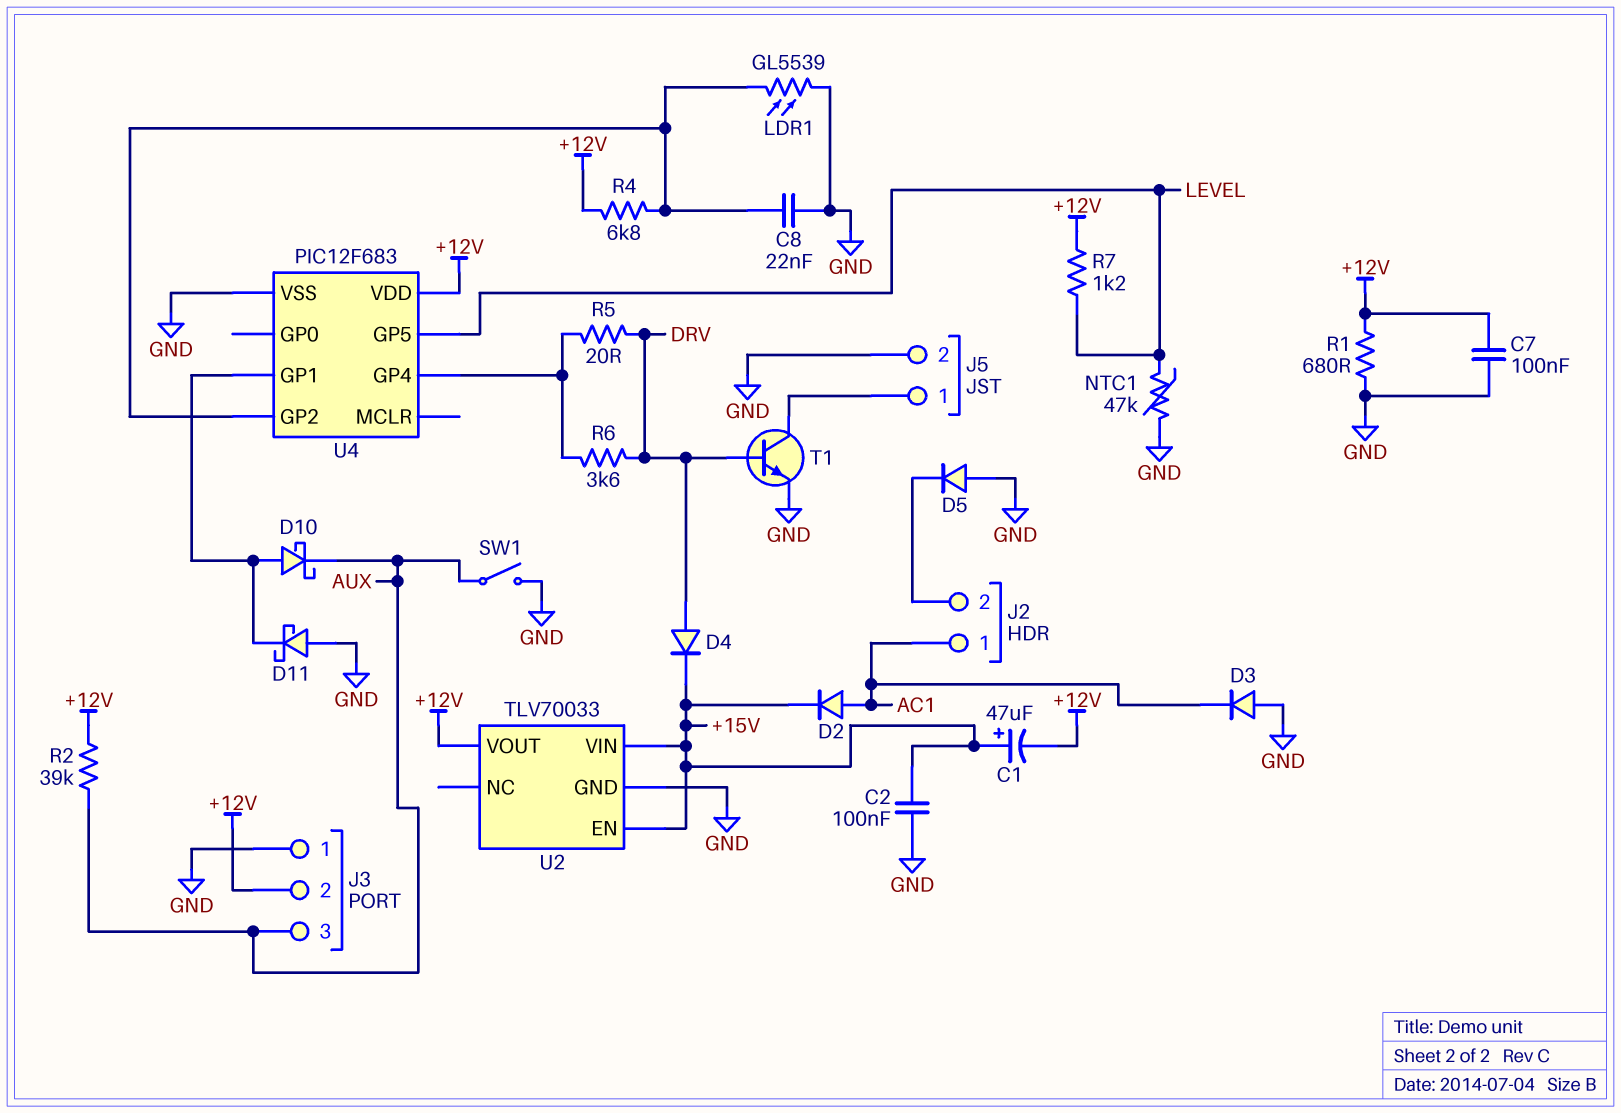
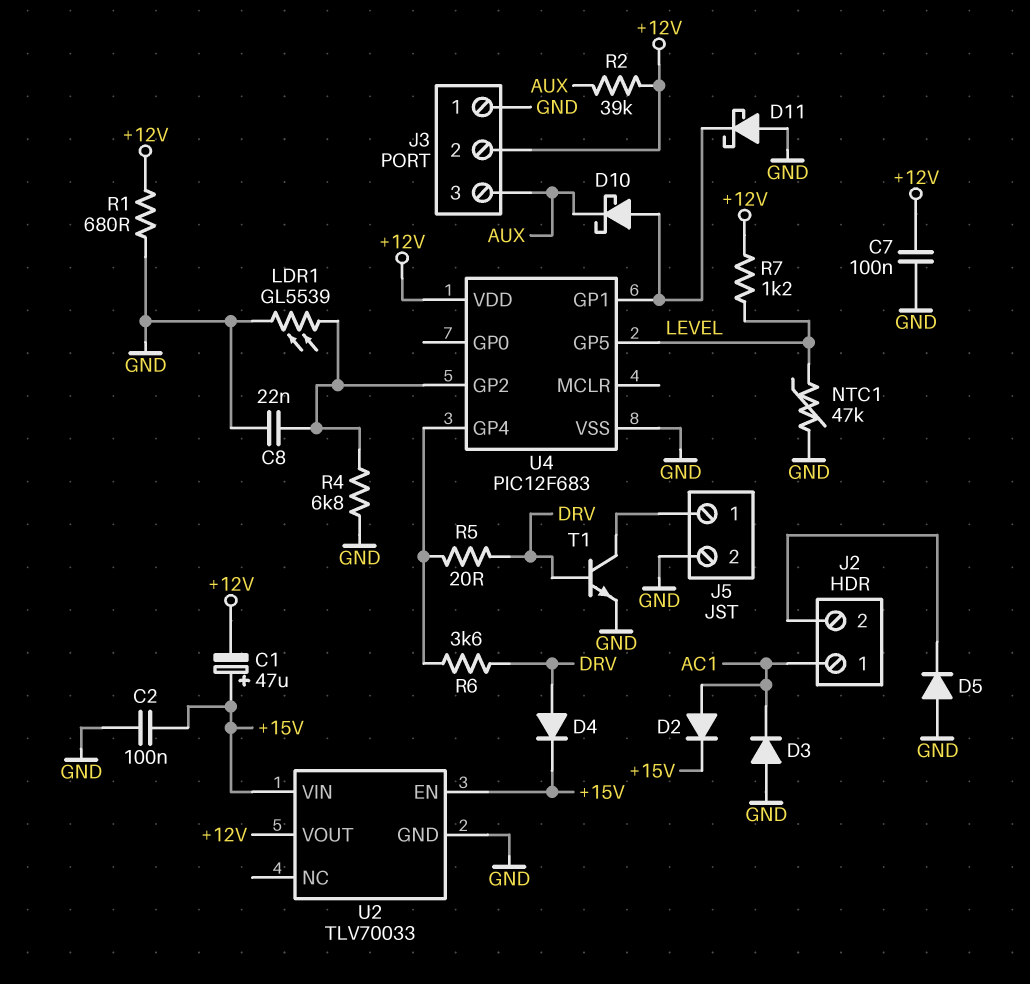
R4: 6.8k (+12V, U4/GP2) -> 6.8k (GND, U4/GP2)
SW1: switch (AUX, GND) -> none

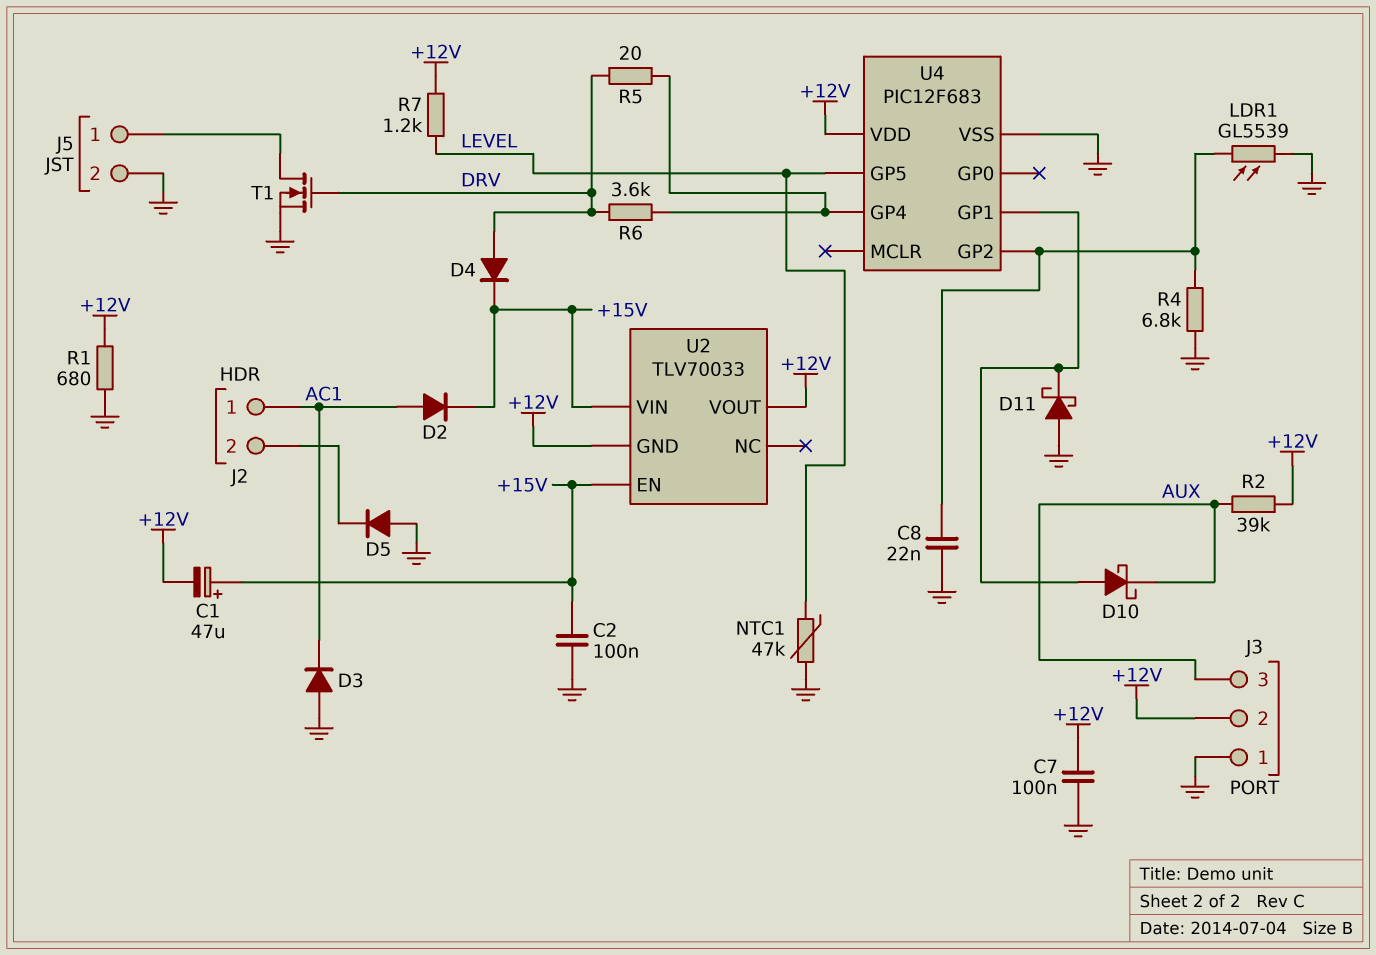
T1: NPN (B DRV, C J5/1, E GND) -> NMOS (G DRV, D J5/1, S GND)
U2 pin GND: GND -> +12V

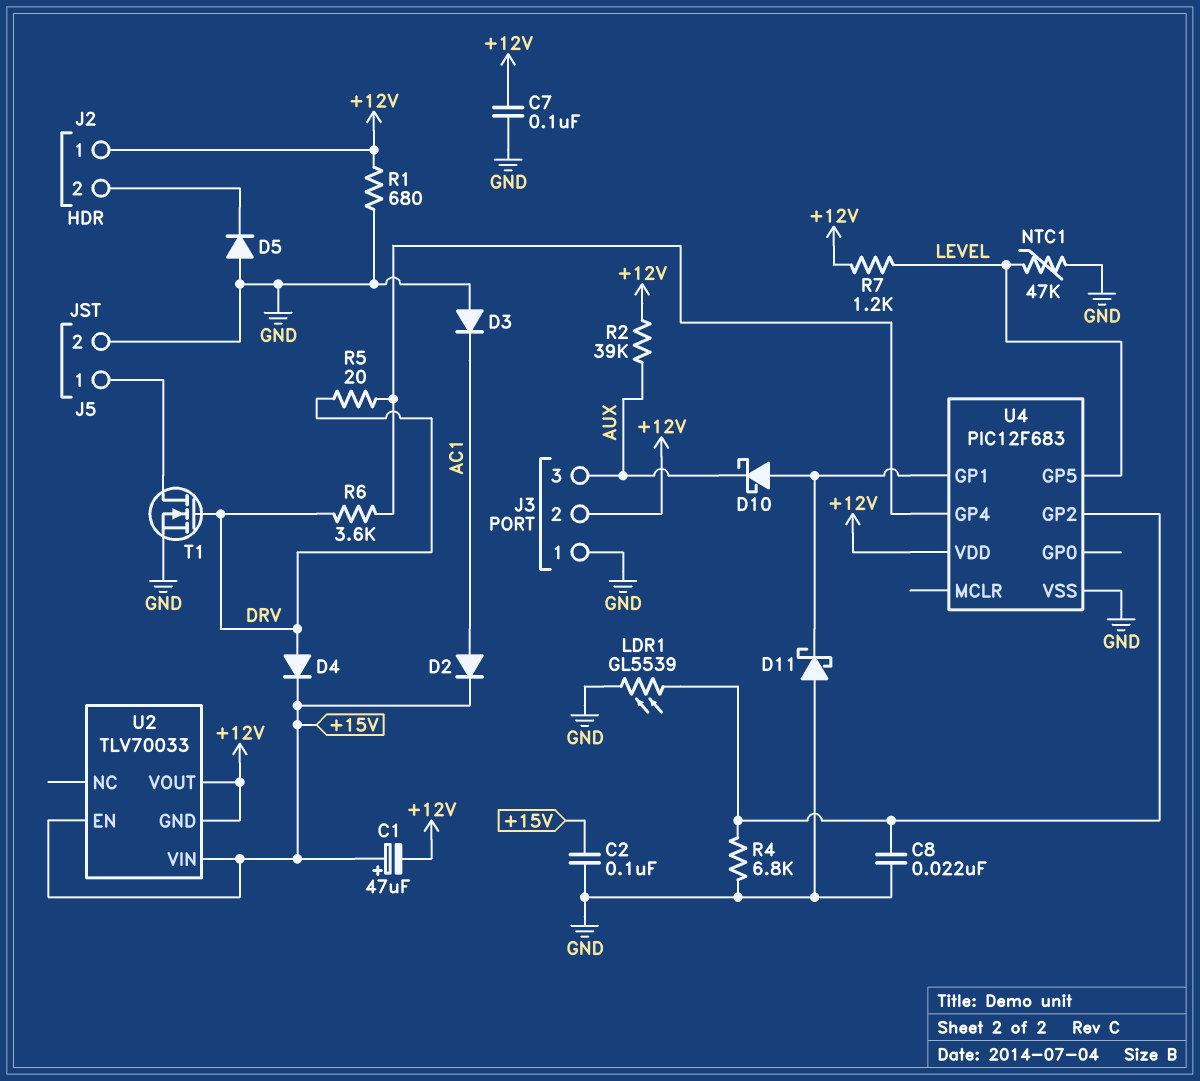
J2 pin 1: AC1 -> +12V

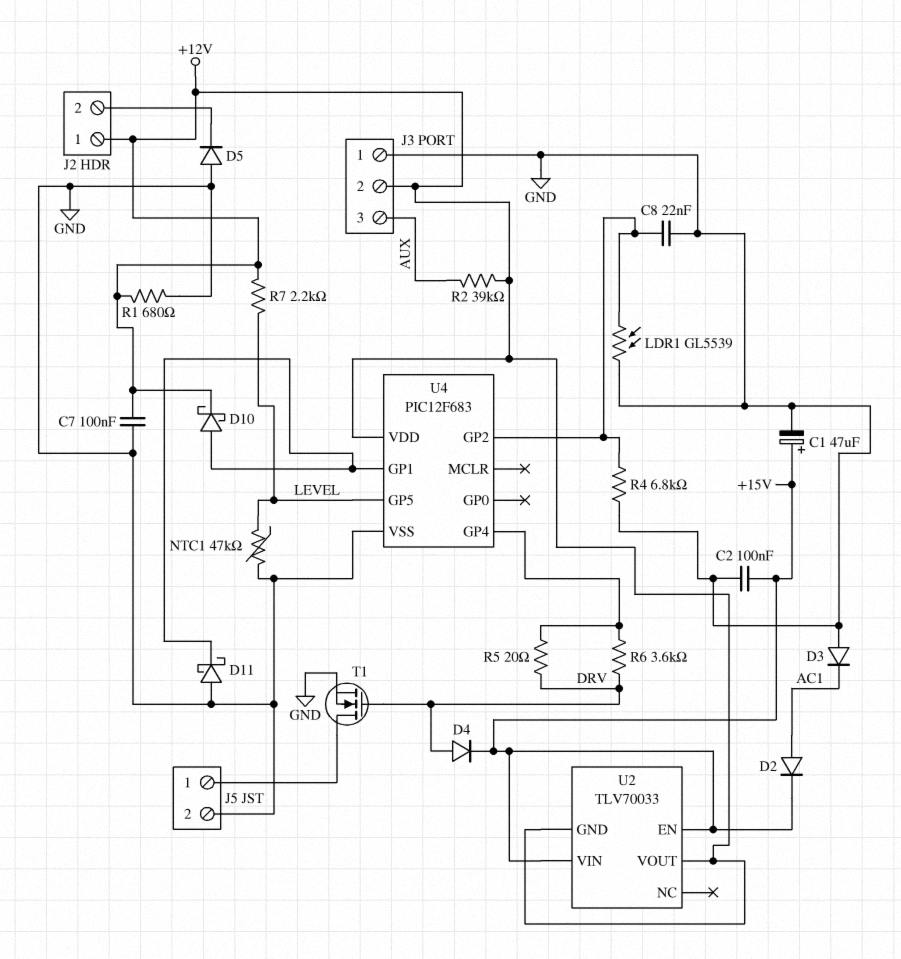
C1: 47uF (plus +15V, minus +12V) -> 47uF (plus +15V, minus GND)
D10: schottky (A U4/GP1, K AUX) -> schottky (A U4/GP1, K +12V)
R7: 1.2k (+12V, LEVEL) -> 2.2k (+12V, LEVEL)

